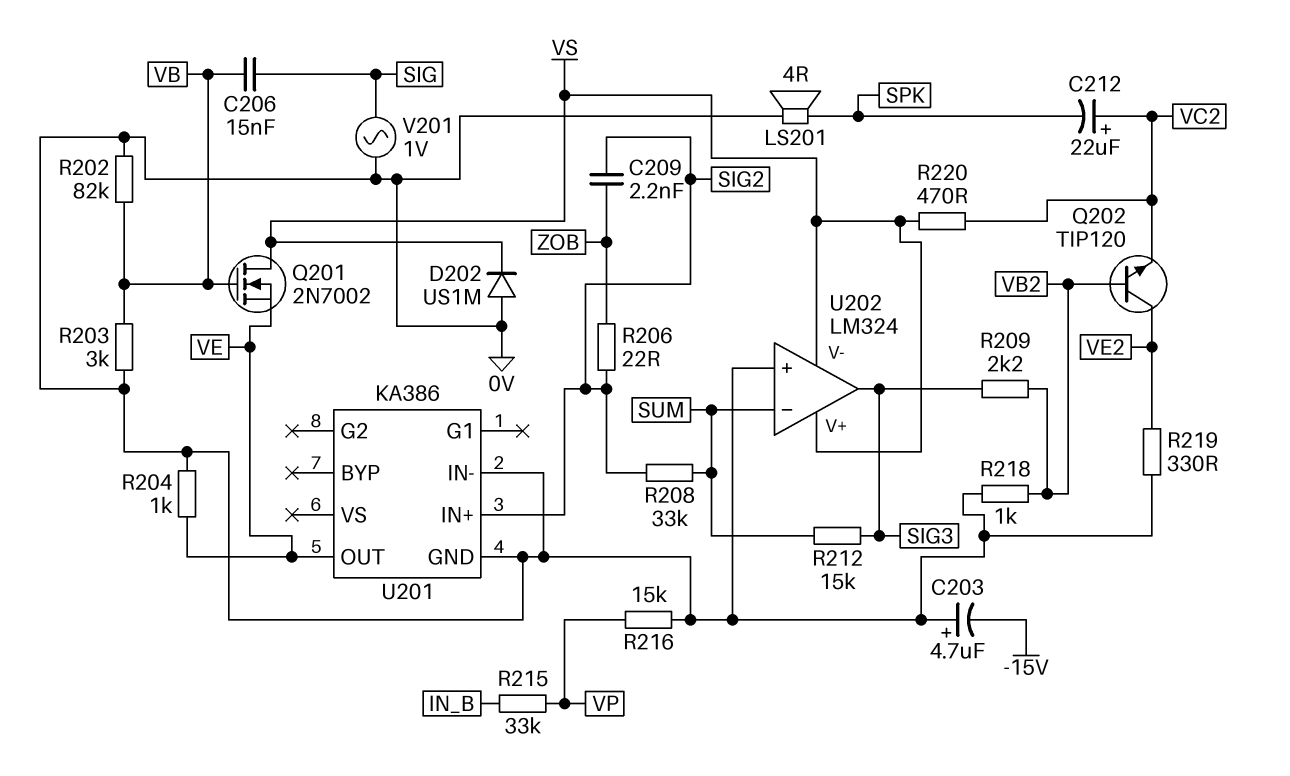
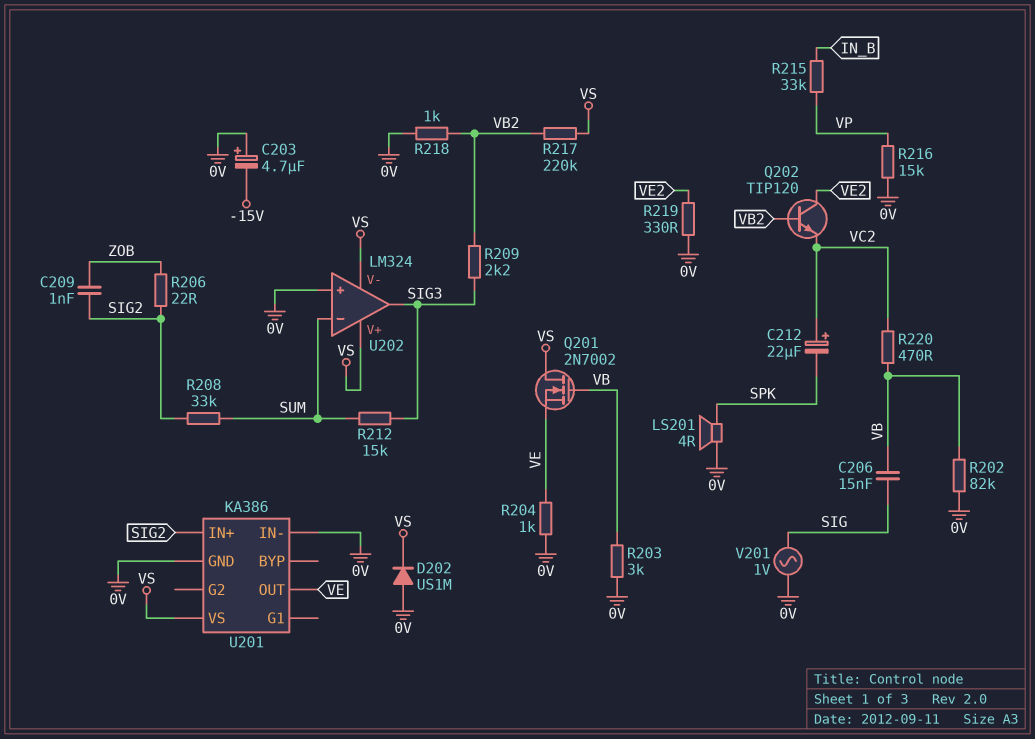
C209: 2.2nF (SIG2, ZOB) -> 1nF (SIG2, ZOB)
R217: none -> 220k (VB2, VS)
R220: 470 (VC2, VS) -> 470 (VB, VC2)
U201 pin VS: none -> VS

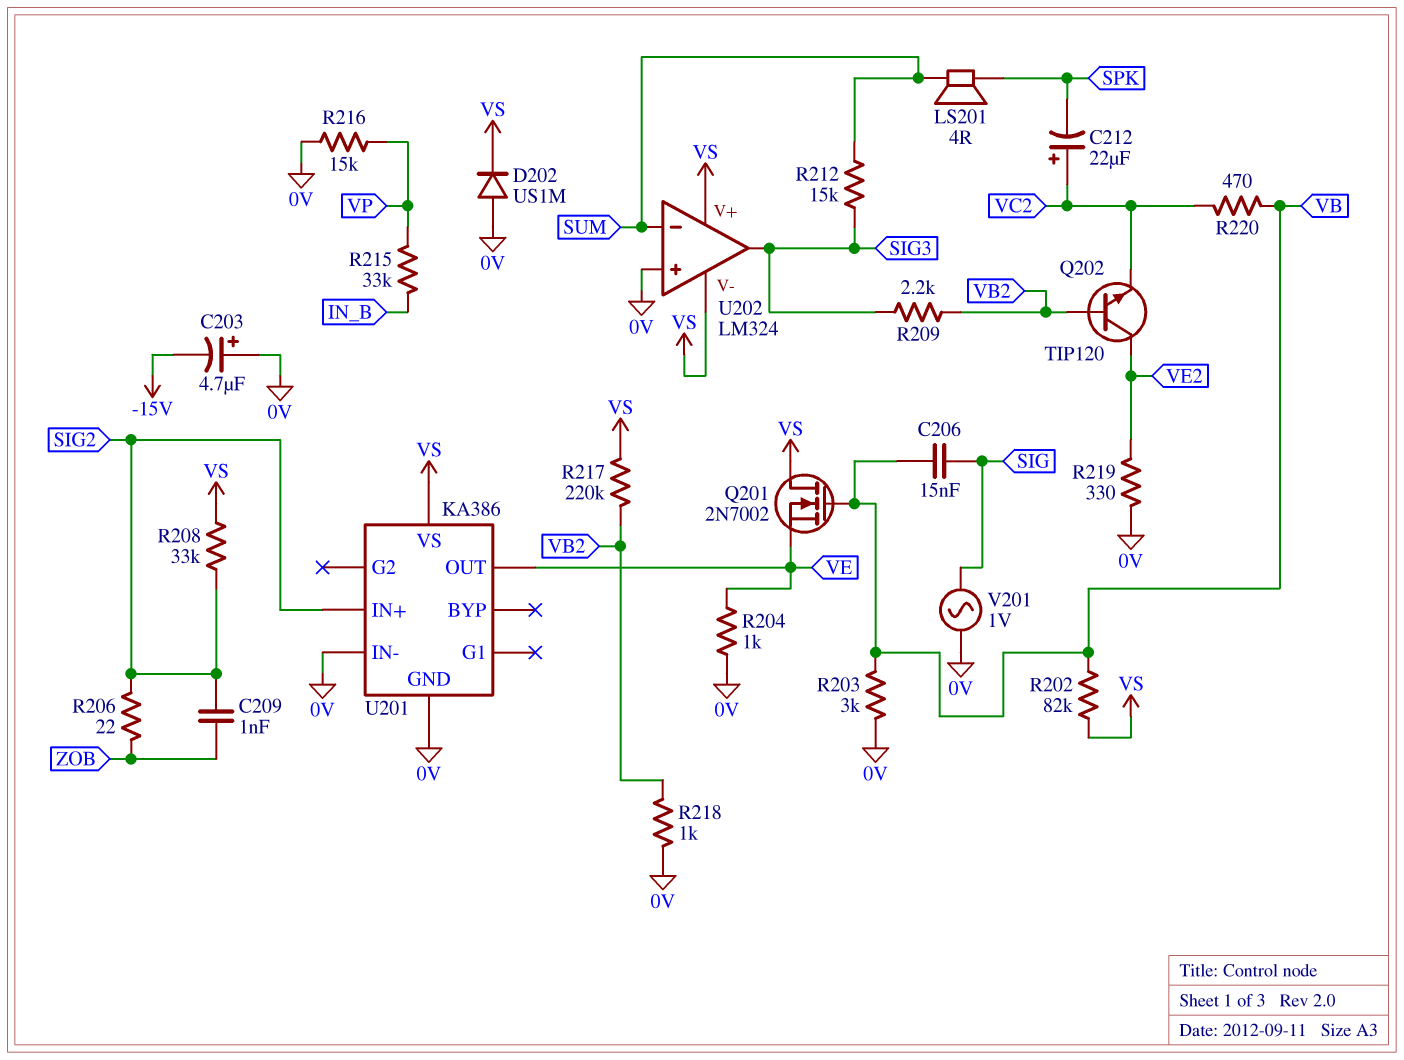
LS201: speaker 4R (0V, SPK) -> speaker 4R (SPK, SUM)
R202: 82k (0V, VB) -> 82k (VB, VS)
R208: 33k (SIG2, SUM) -> 33k (SIG2, VS)

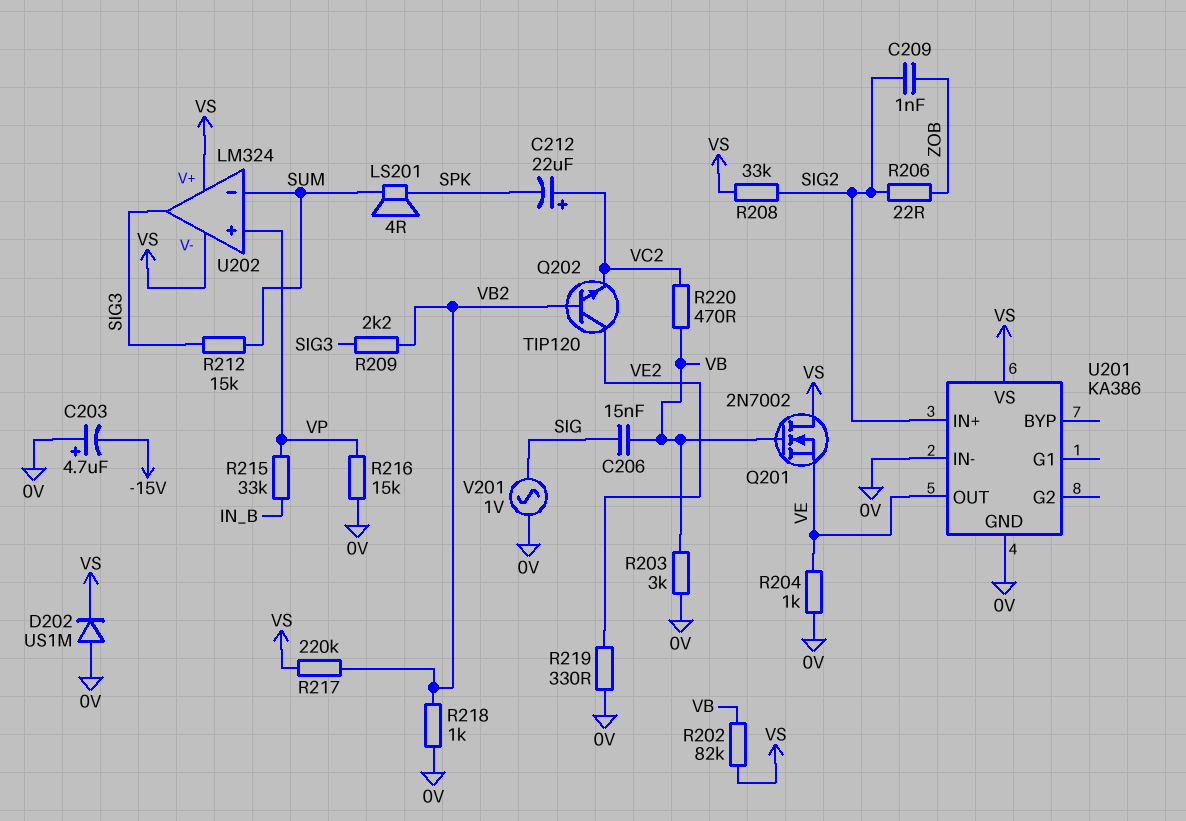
U202 pin in+: 0V -> VP

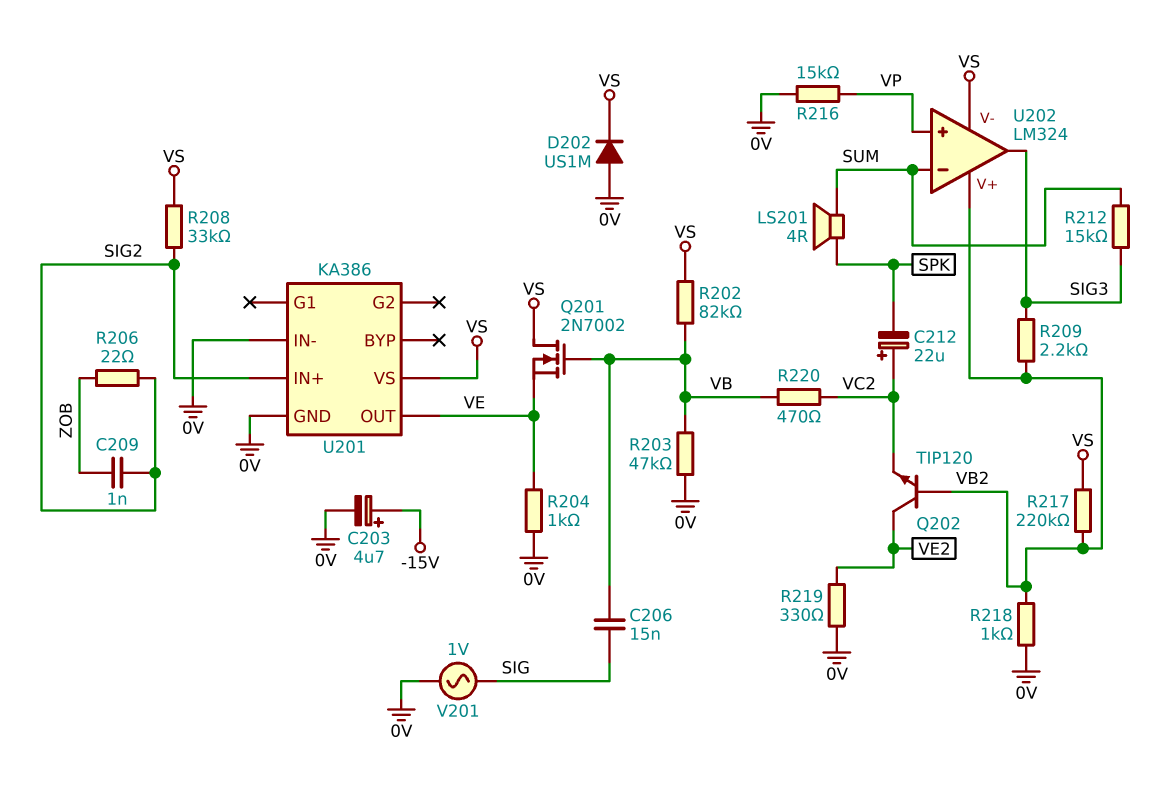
C203: 4.7uF (plus 0V, minus -15V) -> 4.7uF (plus -15V, minus 0V)
R203: 3k (0V, VB) -> 47k (0V, VB)
R215: 33k (IN_B, VP) -> none
U202 pin V+: VS -> VB2

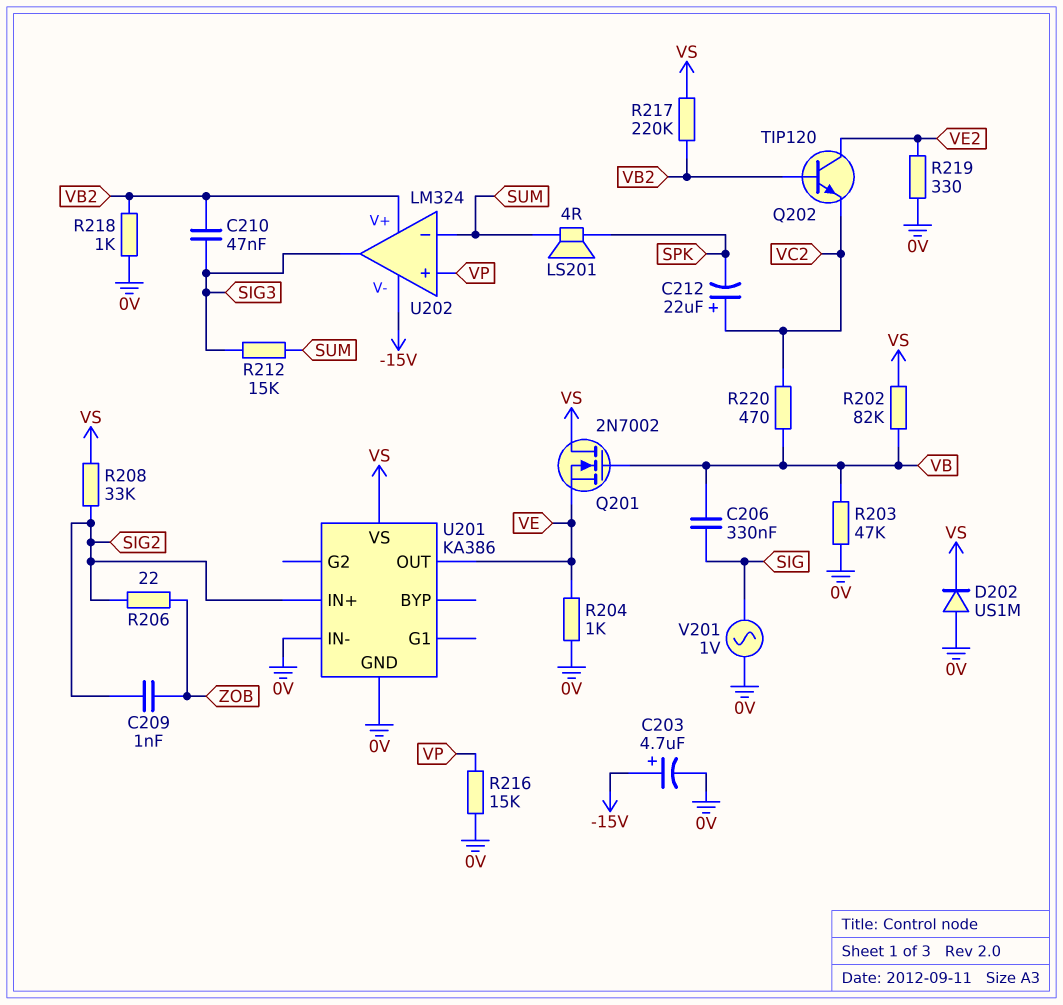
C206: 15nF (SIG, VB) -> 330nF (SIG, VB)
C210: none -> 47nF (SIG3, VB2)
R209: 2.2k (SIG3, VB2) -> none
U202 pin V-: VS -> -15V

